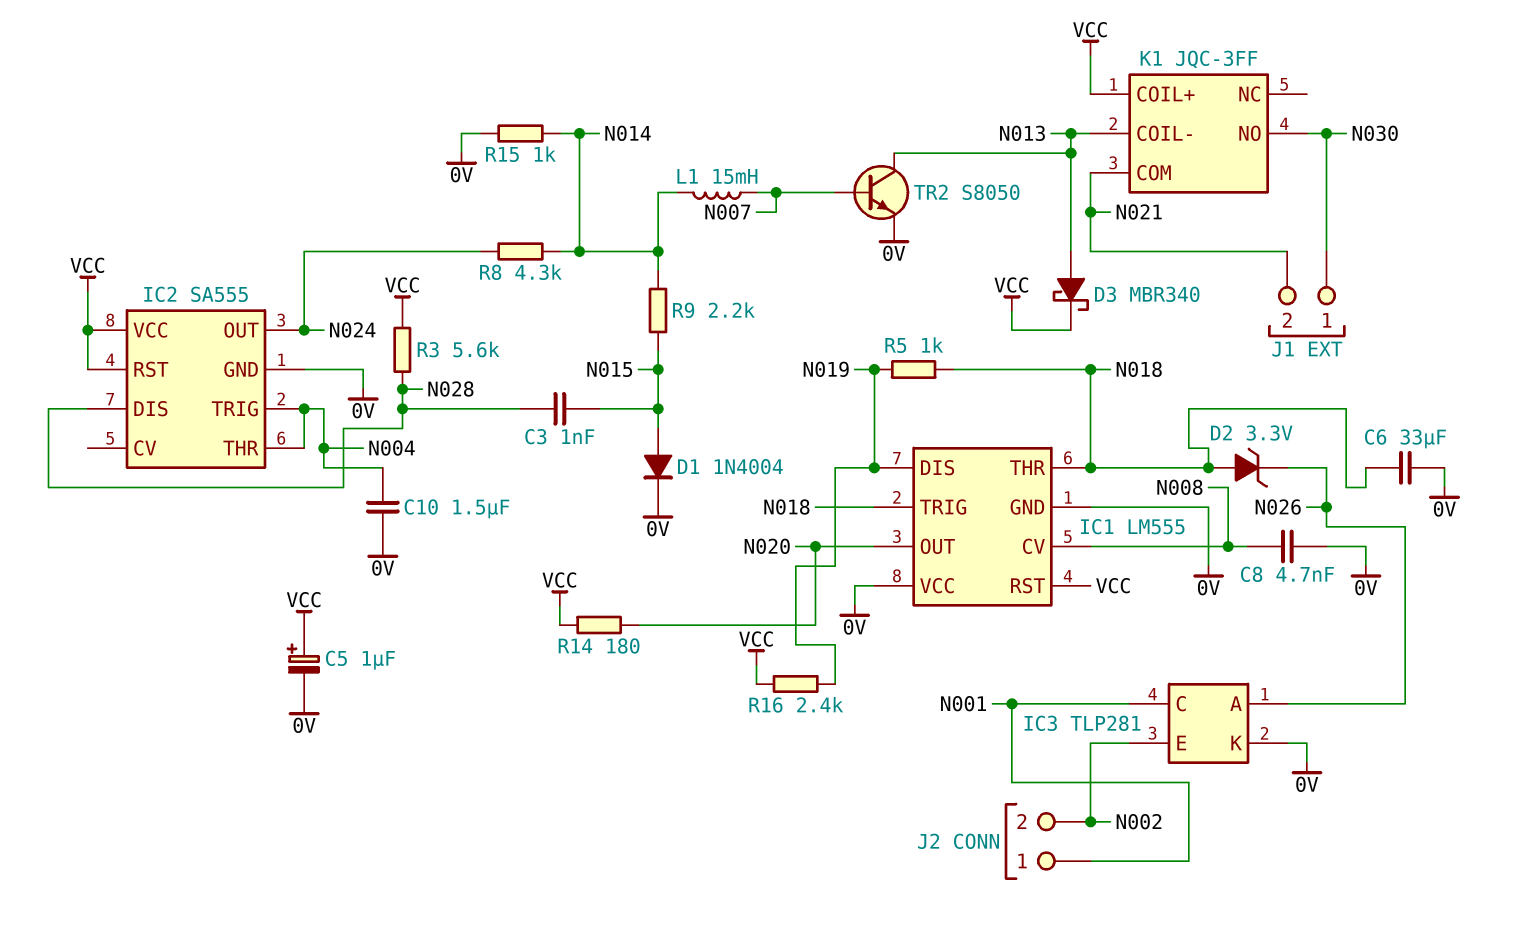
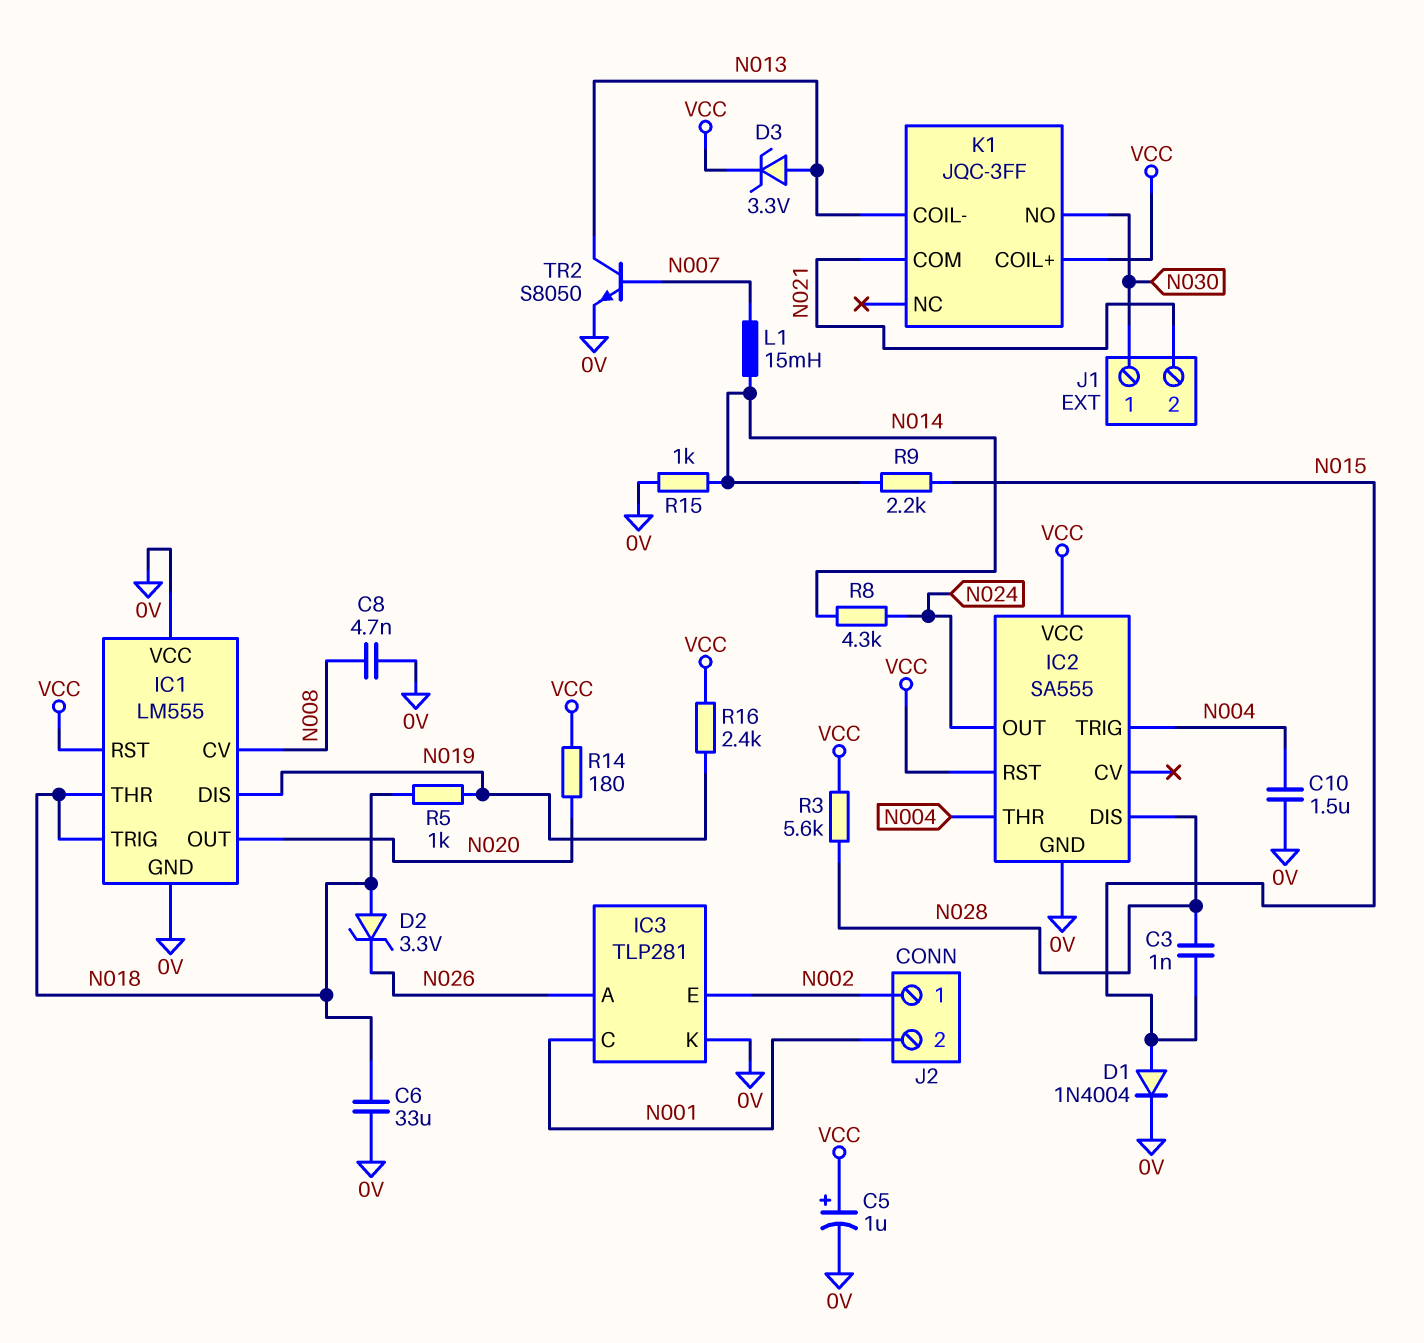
D3: schottky MBR340 (A N013, K VCC) -> zener 3.3V (A N013, K VCC)
J2 pin 1: N001 -> N002
J2 pin 2: N002 -> N001

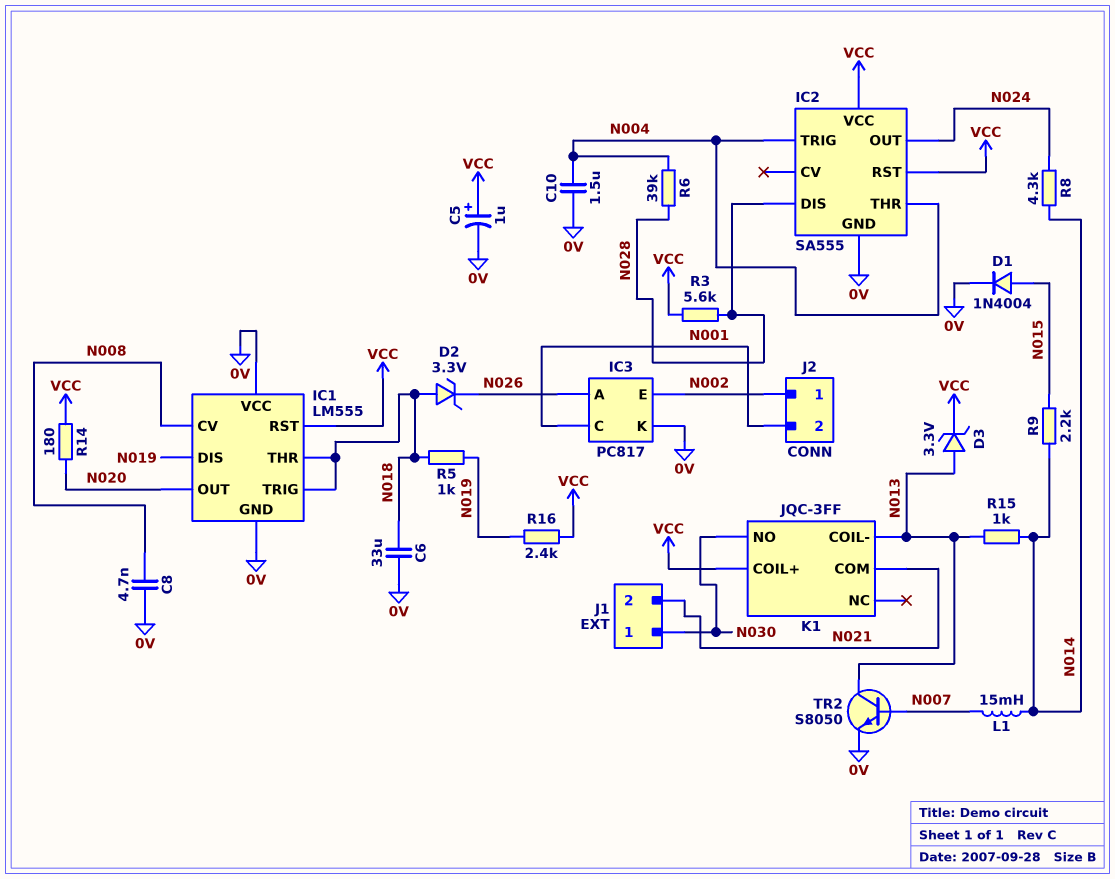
C3: 1nF (N015, N028) -> none
IC3: TLP281 -> PC817
R6: none -> 39k (N004, N028)
R15: 1k (0V, N014) -> 1k (N013, N014)

